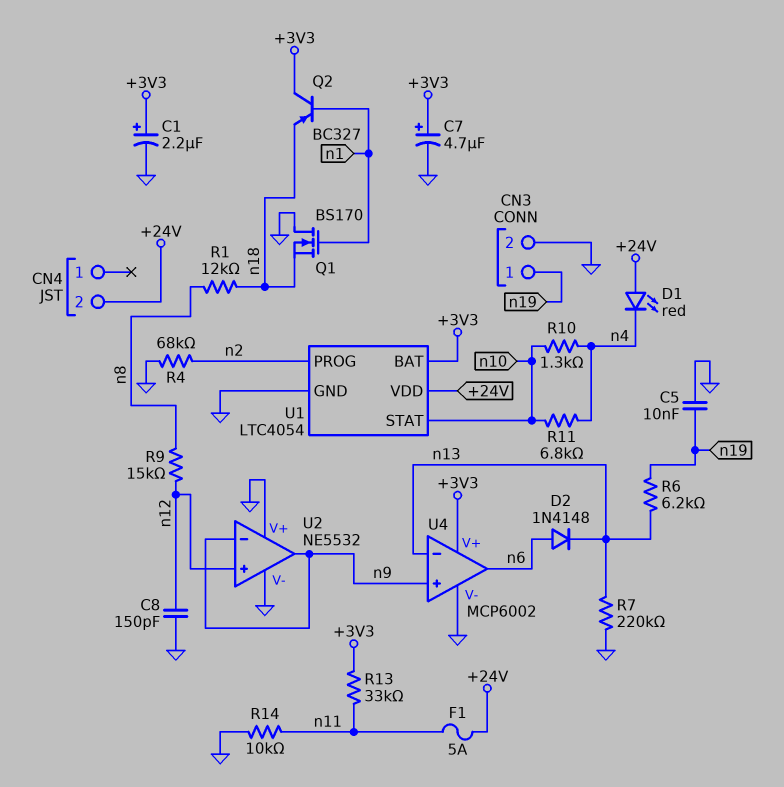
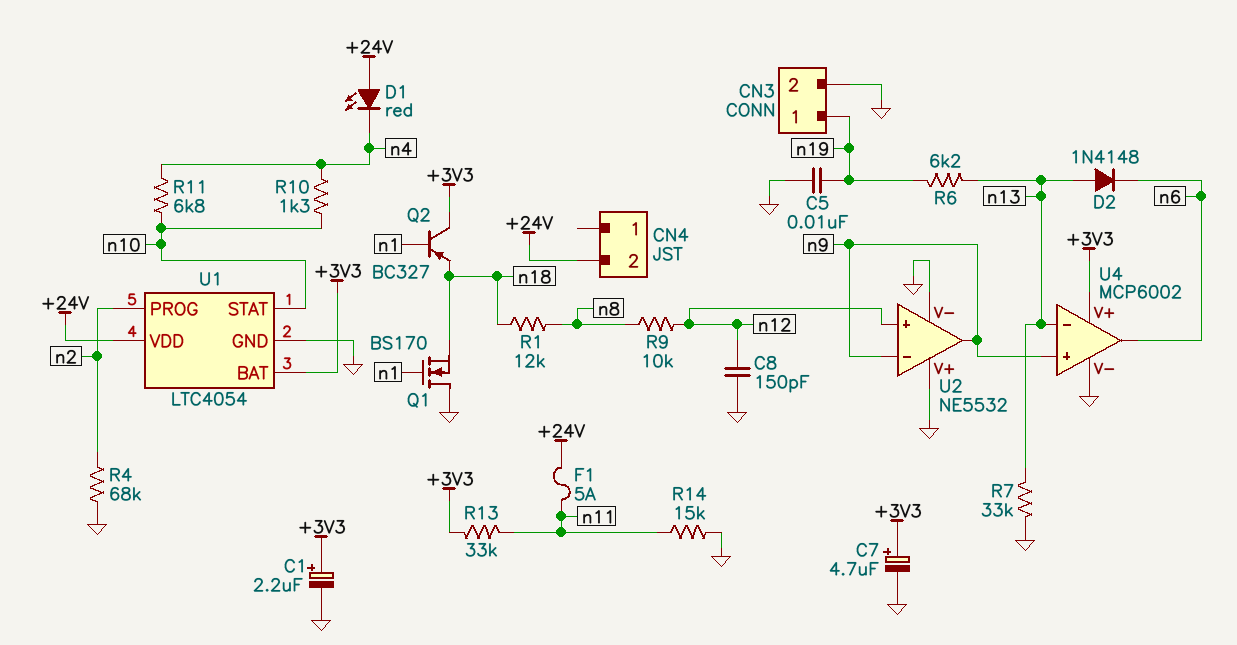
D2: diode 1N4148 (A n6, K n13) -> diode 1N4148 (A n13, K n6)
R7: 220k (GND, n13) -> 33k (GND, n13)
R9: 15k (n8, n12) -> 10k (n8, n12)
R14: 10k (GND, n11) -> 15k (GND, n11)

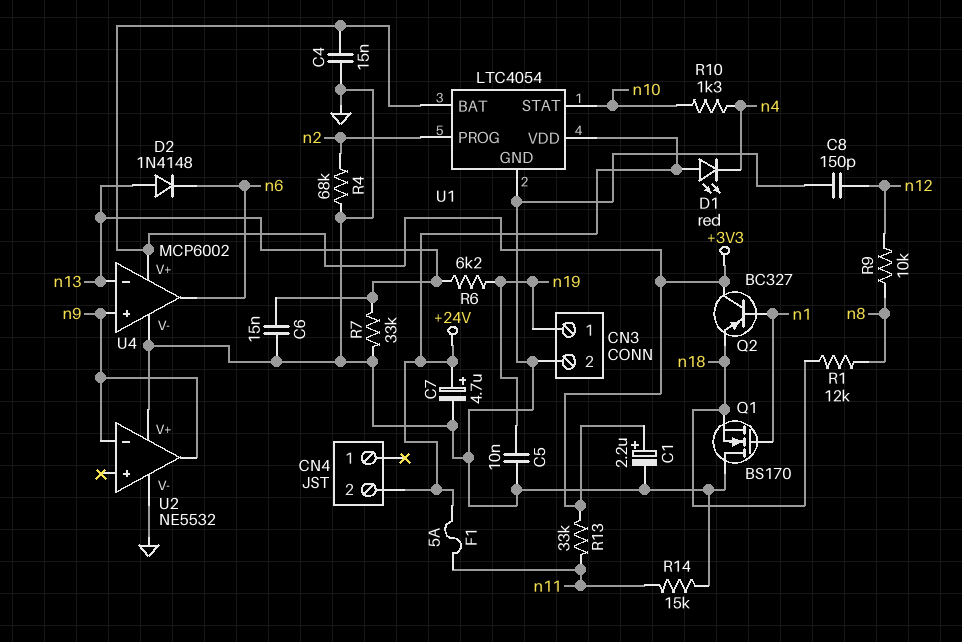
C4: none -> 15nF (+3V3, GND)
C6: none -> 15nF (GND, n13)
C7: 4.7uF (plus +3V3, minus GND) -> 4.7uF (plus +24V, minus GND)
R11: 6.8k (n4, n10) -> none
U2 pin in+: n12 -> none

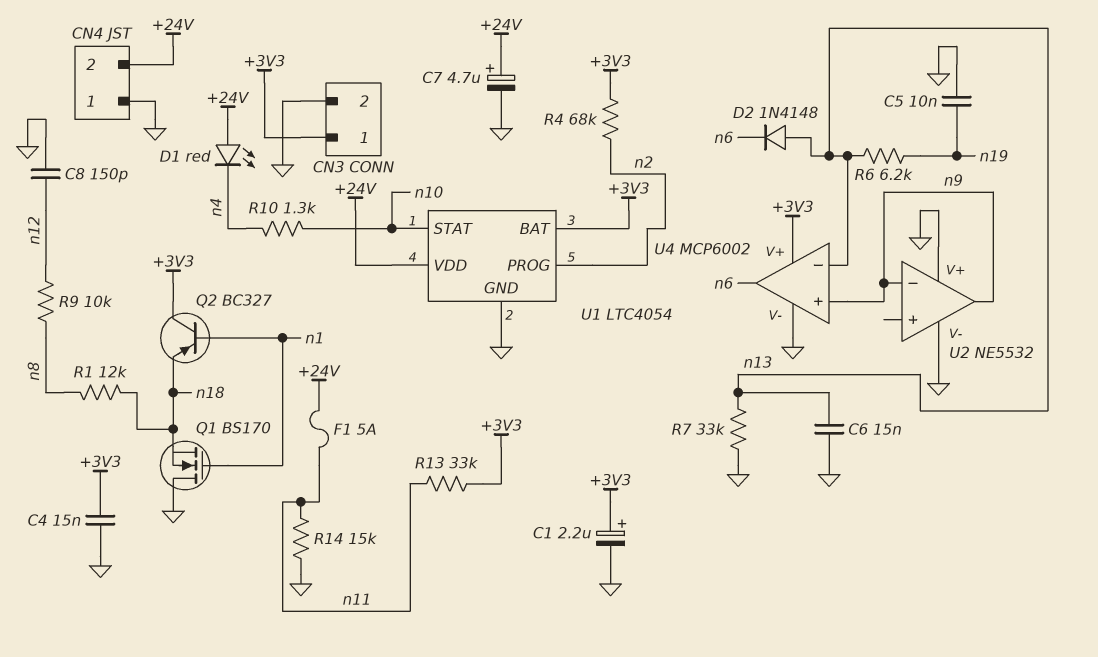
CN3 pin 1: n19 -> +3V3
CN4 pin 1: none -> GND
R4: 68k (GND, n2) -> 68k (+3V3, n2)

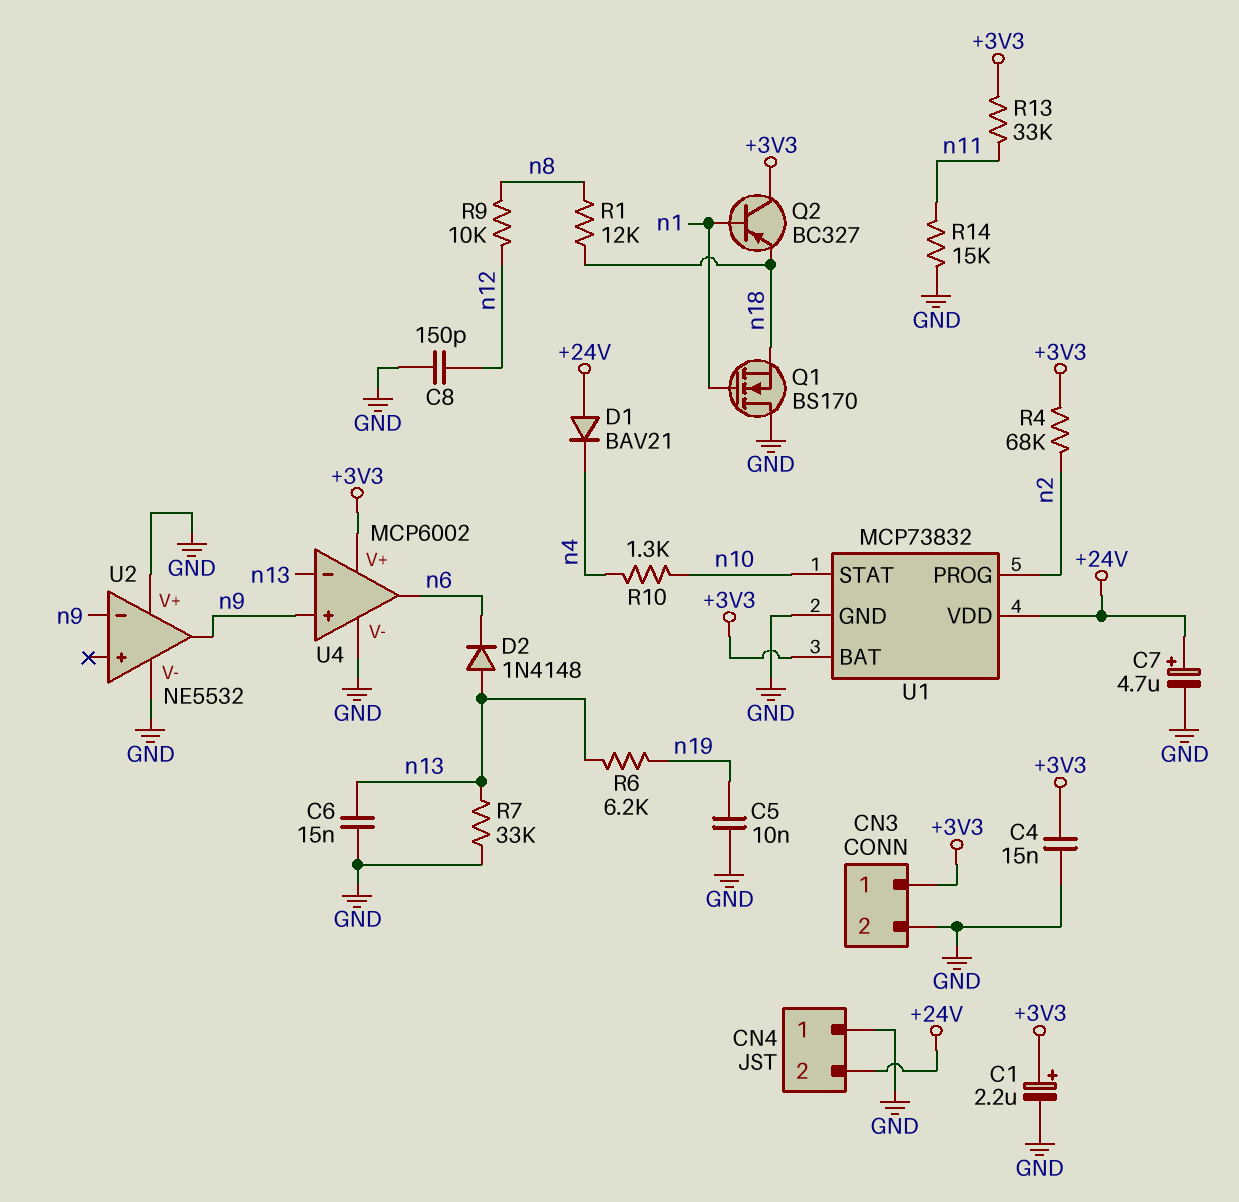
D1: LED red (A +24V, K n4) -> diode BAV21 (A +24V, K n4)
F1: 5A (+24V, n11) -> none
U1: LTC4054 -> MCP73832

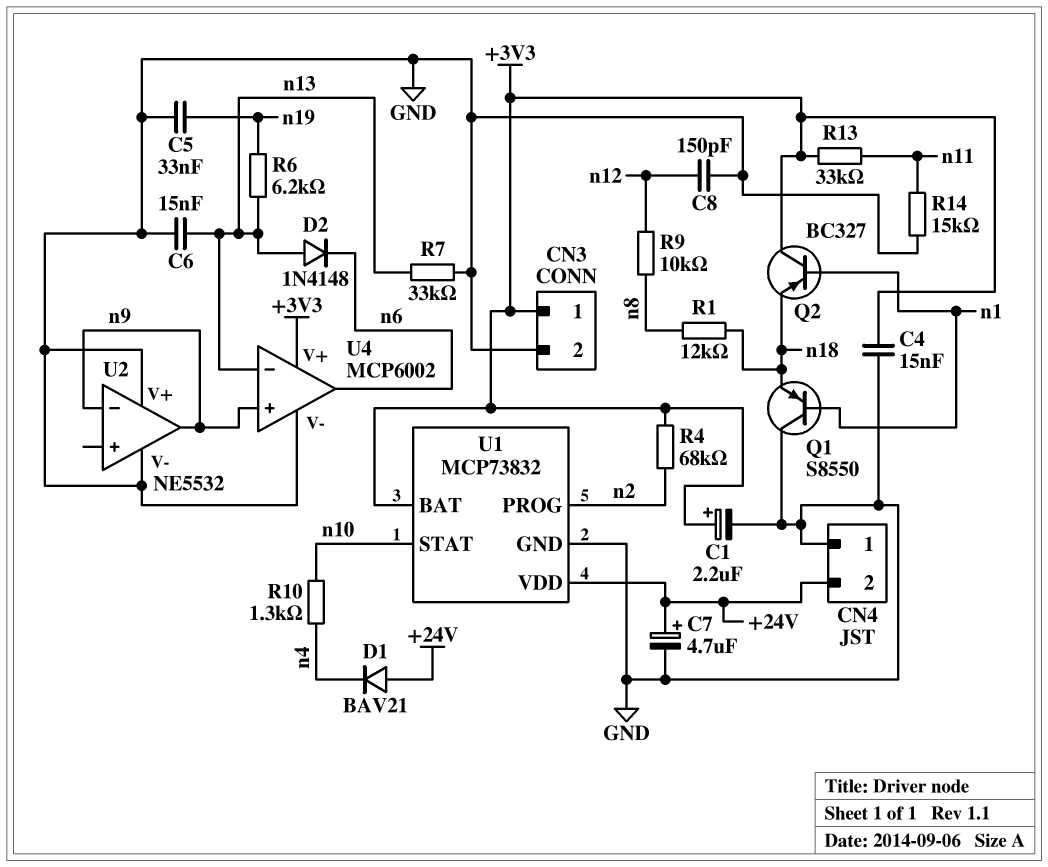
C5: 10nF (GND, n19) -> 33nF (GND, n19)
Q1: NMOS BS170 (G n1, D GND, S n18) -> PNP S8550 (B n1, C GND, E n18)

